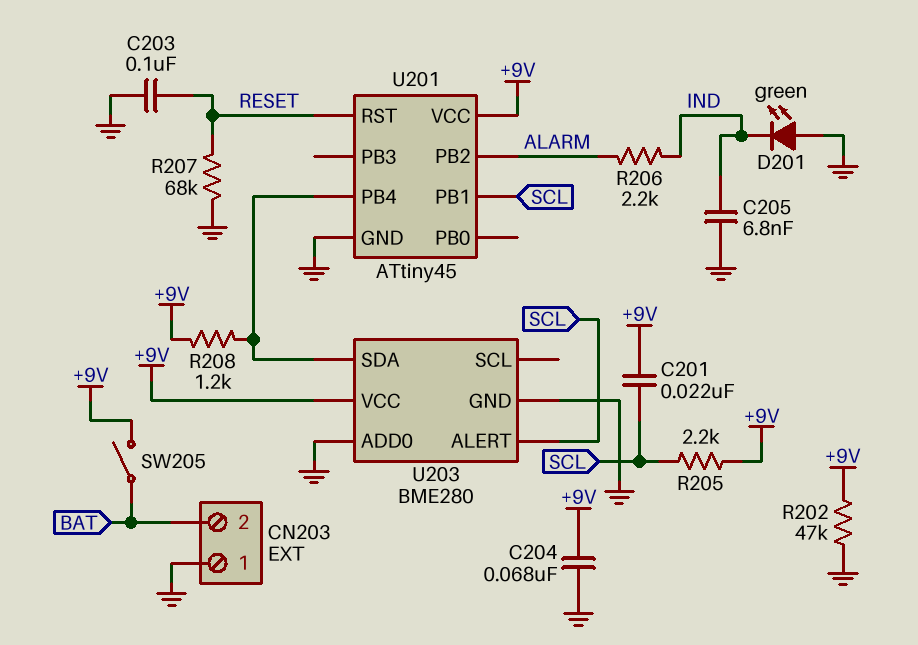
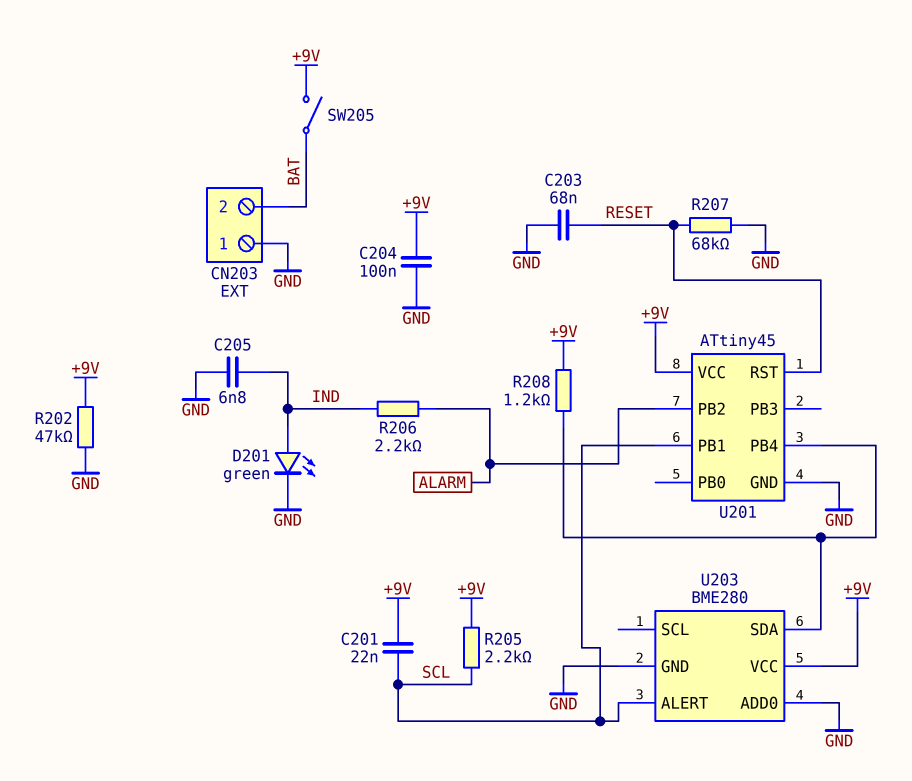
C203: 100nF (GND, RESET) -> 68nF (GND, RESET)
C204: 68nF (+9V, GND) -> 100nF (+9V, GND)
D201: LED green (A GND, K IND) -> LED green (A IND, K GND)

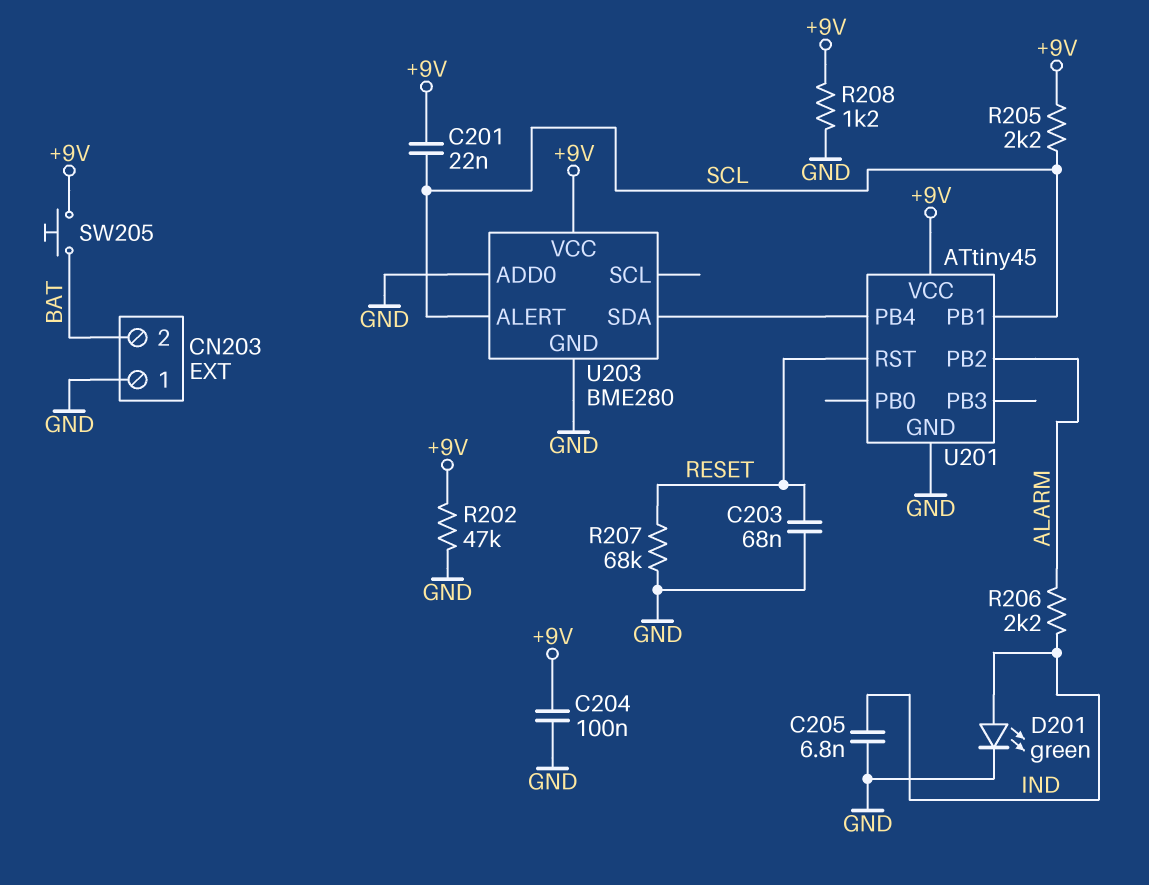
R208: 1.2k (+9V, U201/PB4) -> 1.2k (+9V, GND)
SW205: switch (+9V, BAT) -> button (+9V, BAT)

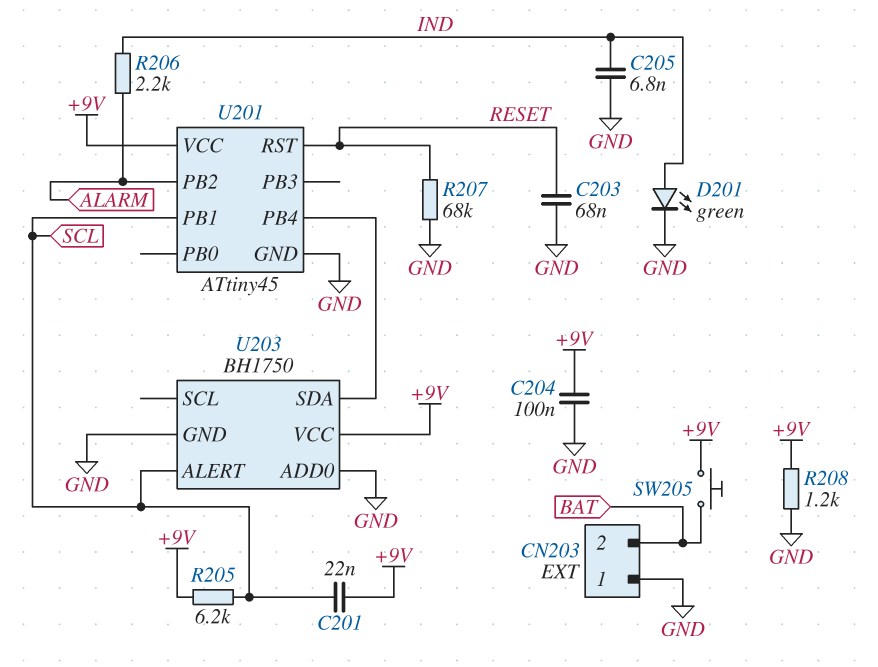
R202: 47k (+9V, GND) -> none
R205: 2.2k (+9V, SCL) -> 6.2k (+9V, SCL)
U203: BME280 -> BH1750

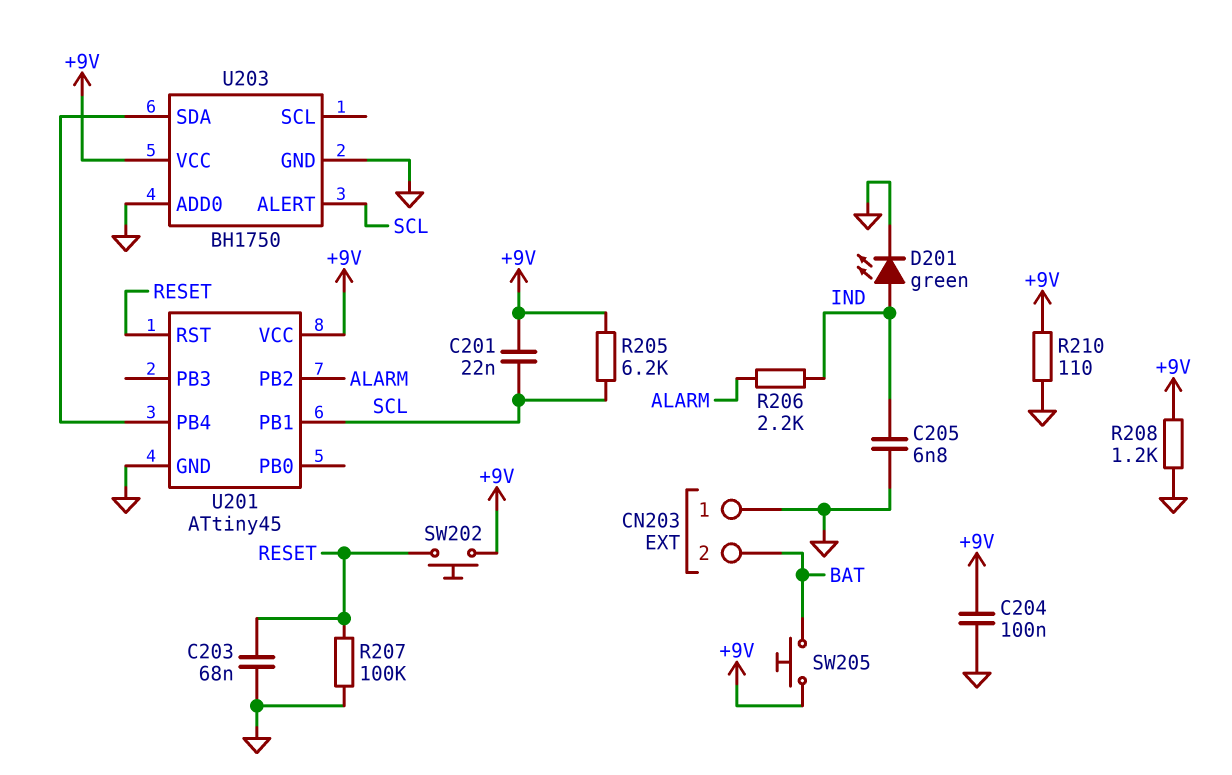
R207: 68k (GND, RESET) -> 100k (GND, RESET)
R210: none -> 110 (+9V, GND)
SW202: none -> button (+9V, RESET)

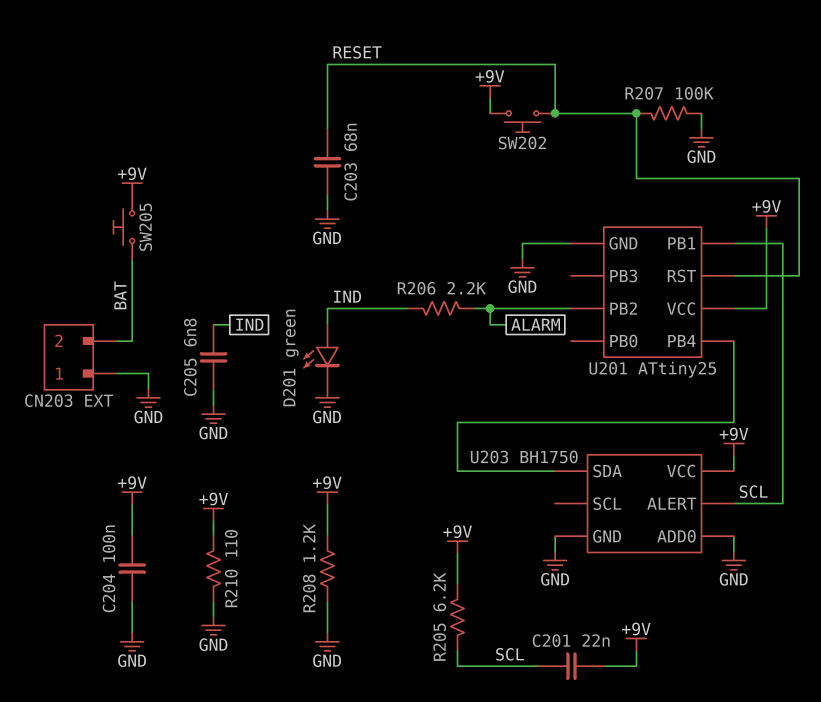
U201: ATtiny45 -> ATtiny25

